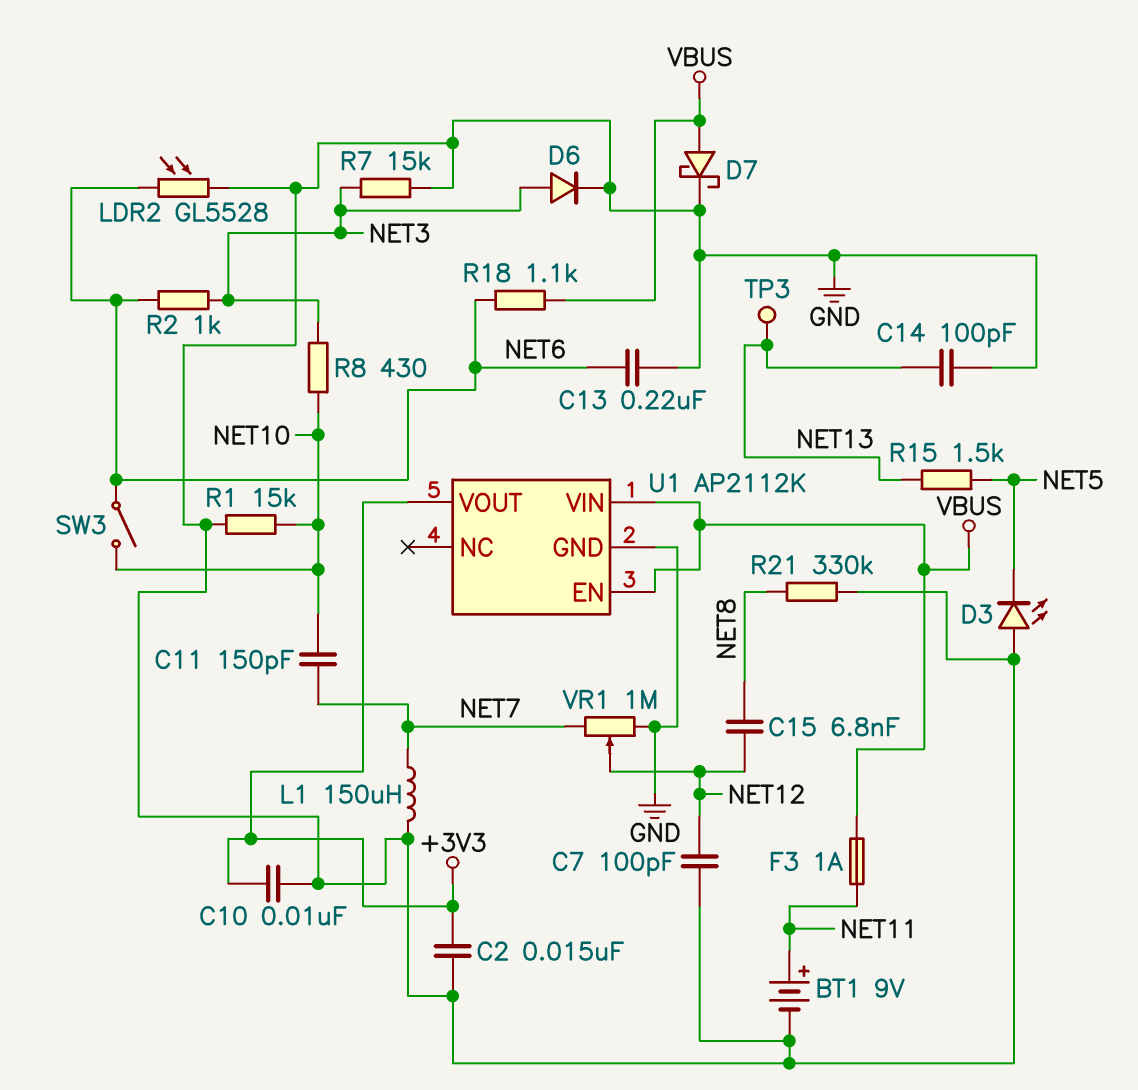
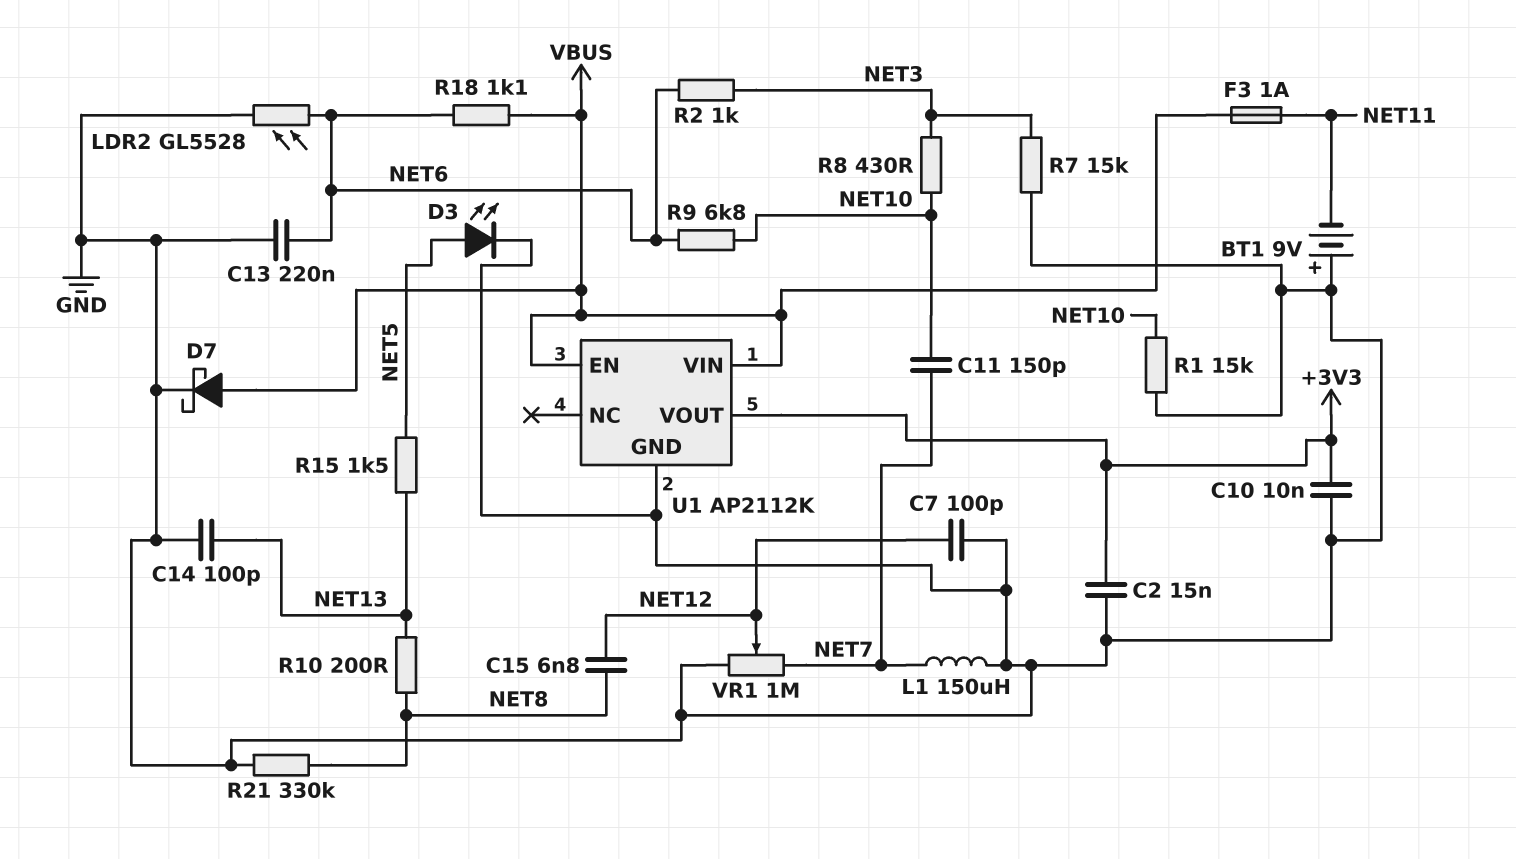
BT1: 9V (plus NET11, minus GND) -> 9V (plus GND, minus NET11)
D3: LED (A GND, K NET5) -> LED (A NET5, K GND)
D6: diode (A NET3, K GND) -> none
R9: none -> 6.8k (NET6, NET10)
R10: none -> 200 (NET8, NET13)
SW3: switch (NET6, NET10) -> none
TP3: test point (NET13) -> none

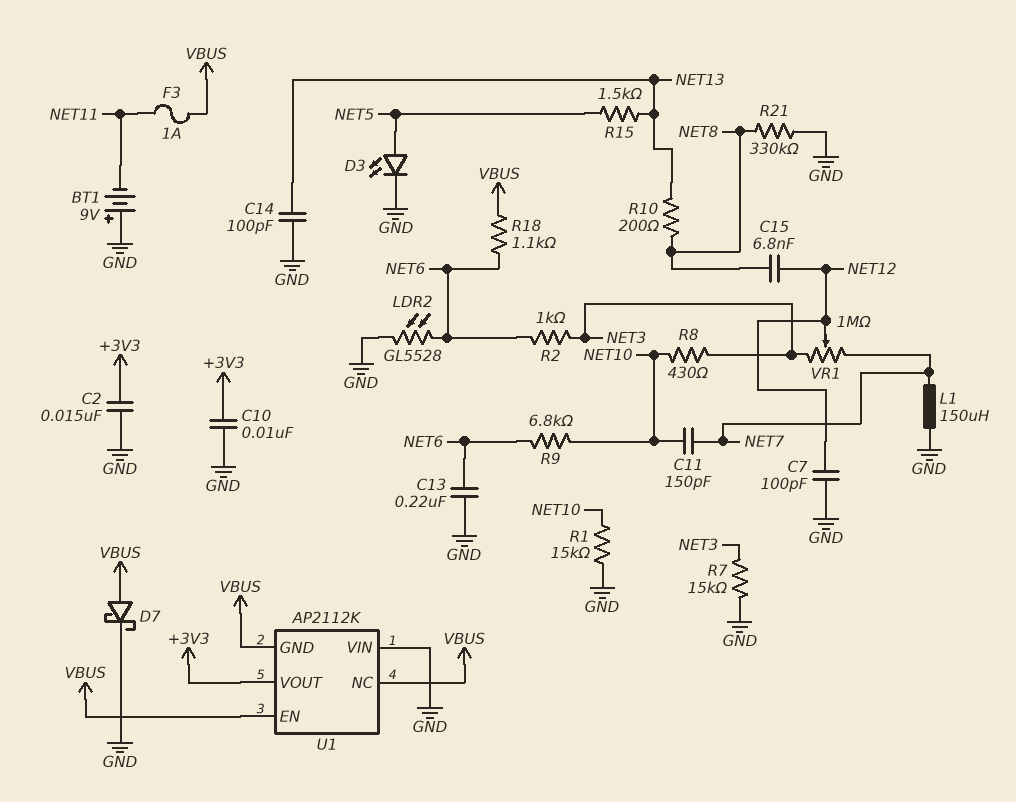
U1 pin GND: GND -> VBUS
U1 pin NC: none -> VBUS
U1 pin VIN: VBUS -> GND
VR1: 1M (GND, NET7, wiper NET12) -> 1M (NET3, NET7, wiper NET12)

